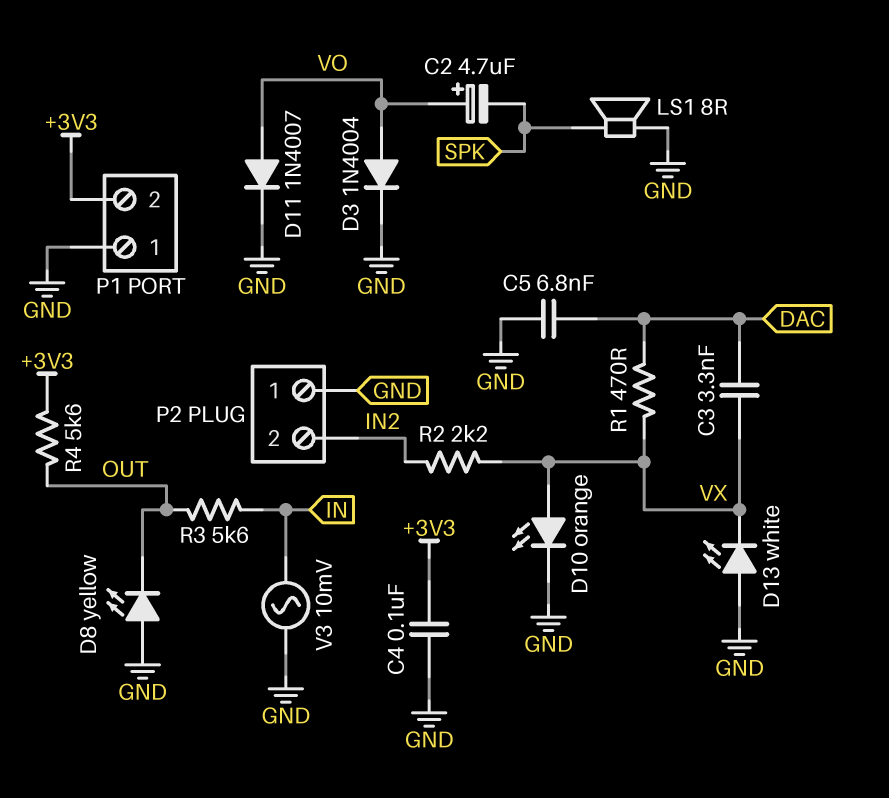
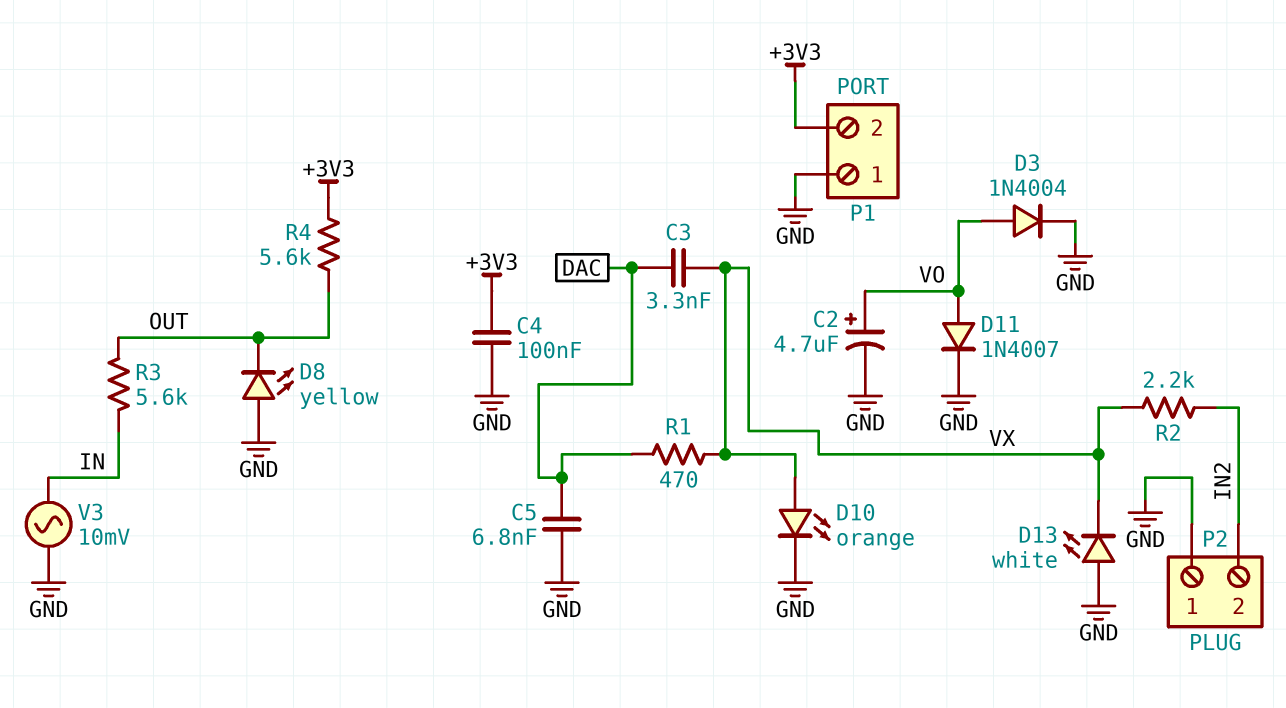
C2: 4.7uF (plus VO, minus SPK) -> 4.7uF (plus VO, minus GND)
LS1: speaker 8R (GND, SPK) -> none

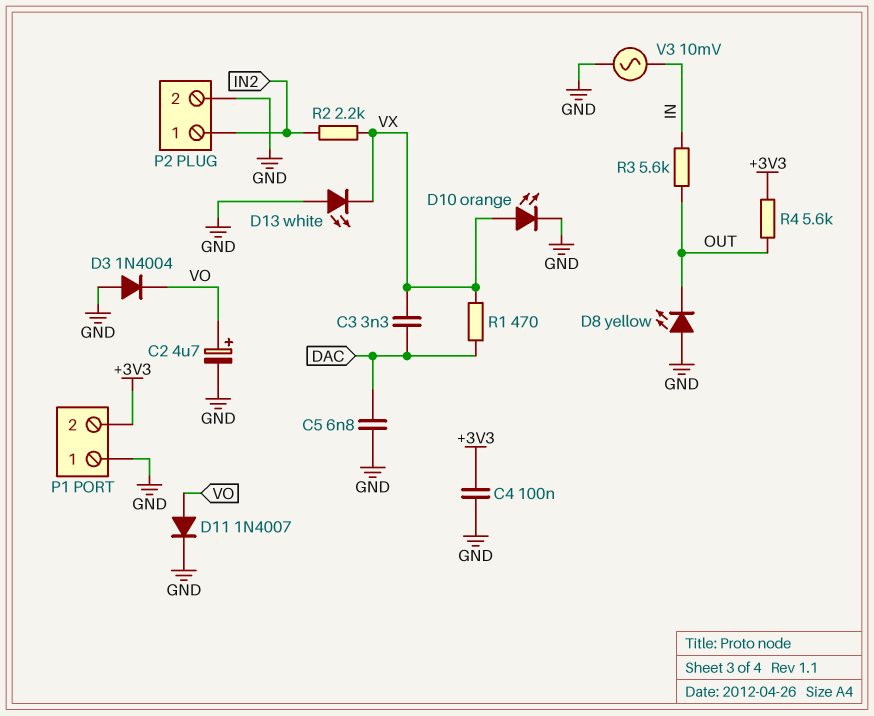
D3: diode 1N4004 (A VO, K GND) -> diode 1N4004 (A GND, K VO)
P2 pin 1: GND -> IN2
P2 pin 2: IN2 -> GND

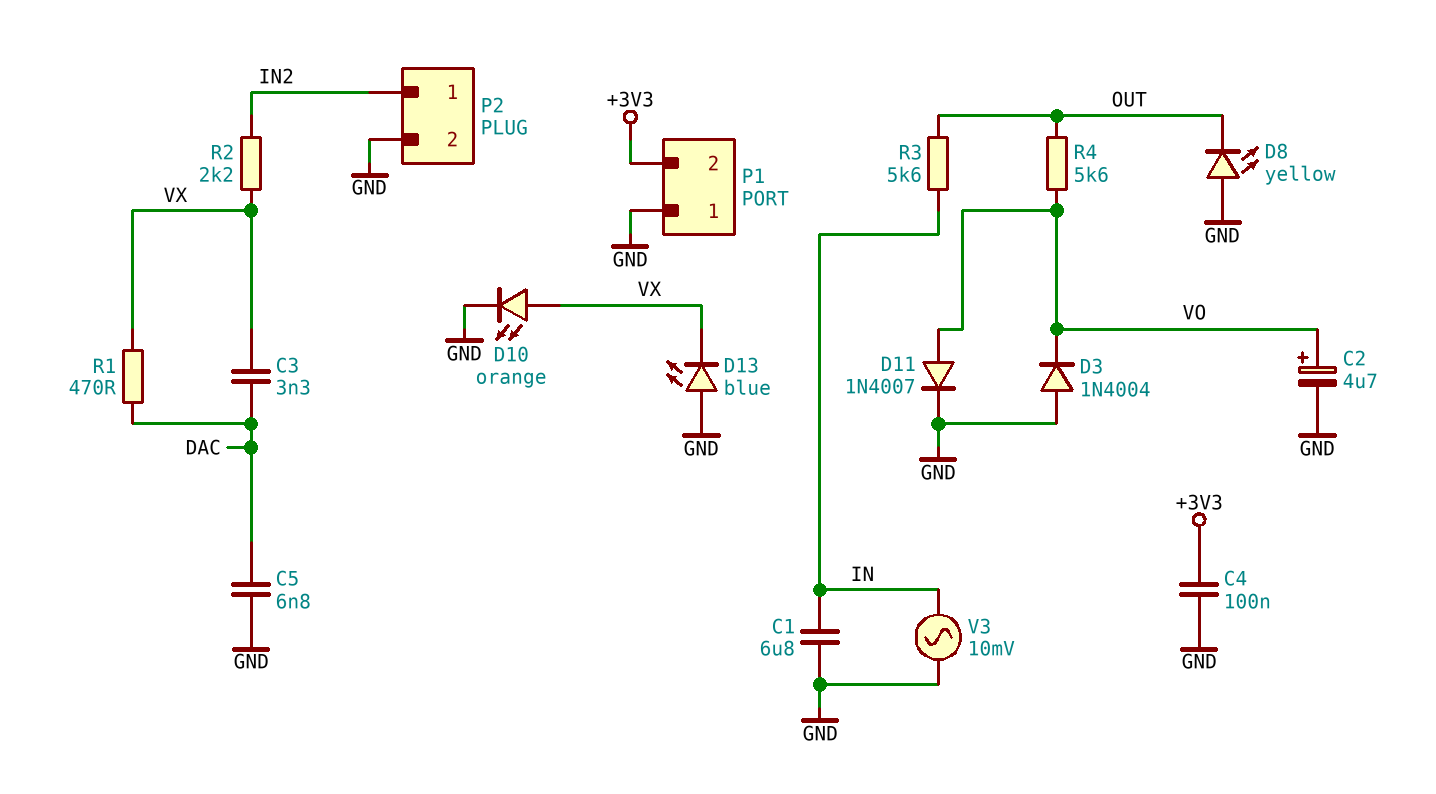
C1: none -> 6.8uF (GND, IN)
D13: LED white (A GND, K VX) -> LED blue (A GND, K VX)
R4: 5.6k (+3V3, OUT) -> 5.6k (OUT, VO)

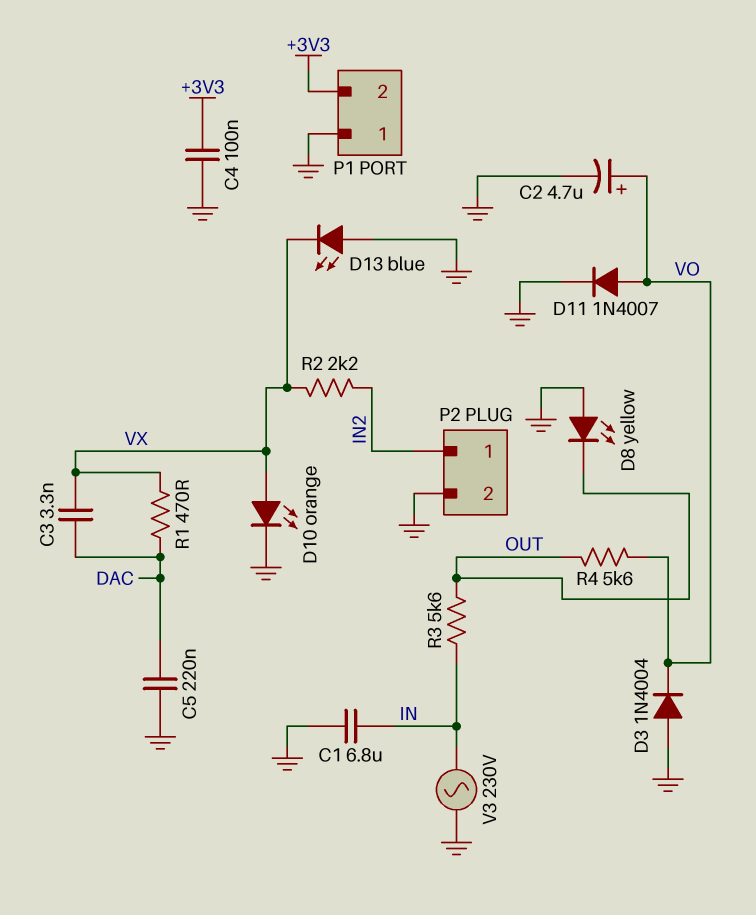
C5: 6.8nF (DAC, GND) -> 220nF (DAC, GND)
V3: AC 10mV (GND, IN) -> AC 230V (GND, IN)

